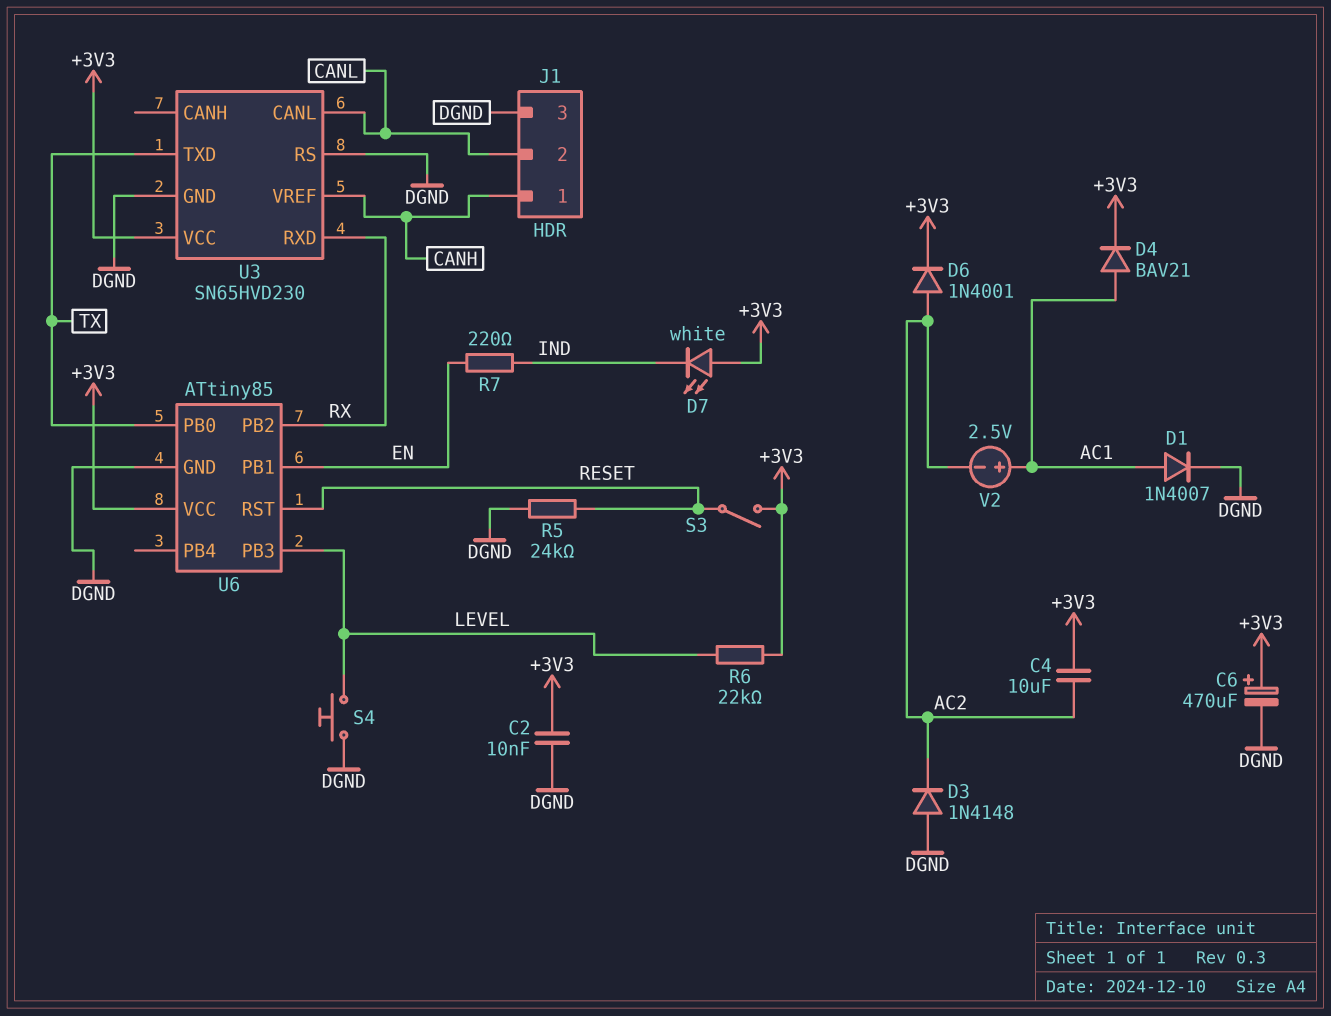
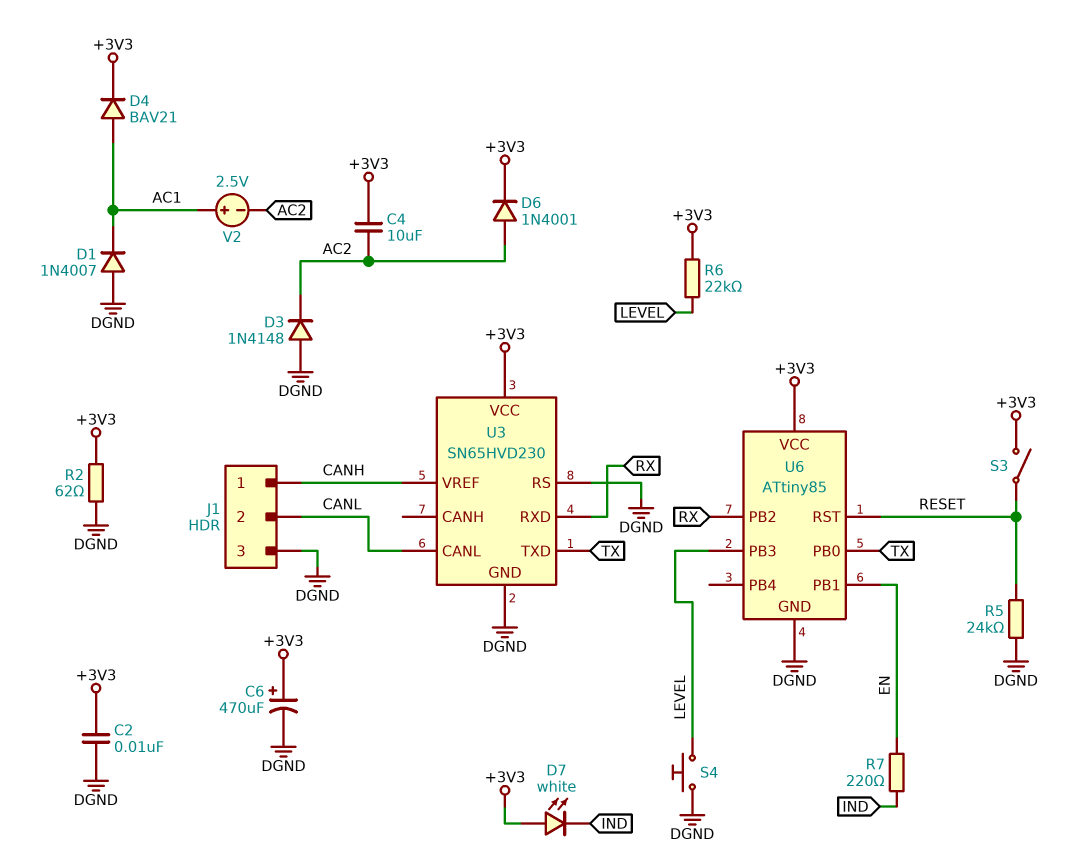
D1: diode 1N4007 (A AC1, K DGND) -> diode 1N4007 (A DGND, K AC1)
R2: none -> 62 (+3V3, DGND)

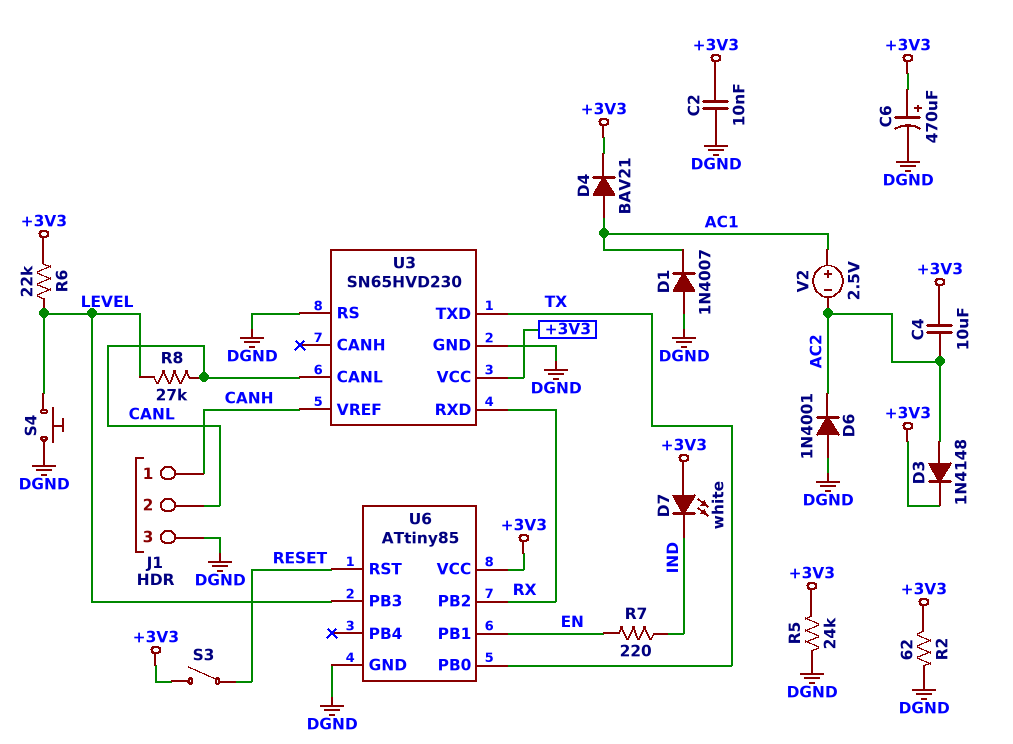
D3: diode 1N4148 (A DGND, K AC2) -> diode 1N4148 (A AC2, K +3V3)
D6: diode 1N4001 (A AC2, K +3V3) -> diode 1N4001 (A DGND, K AC2)
R5: 24k (DGND, RESET) -> 24k (+3V3, DGND)
R8: none -> 27k (CANL, LEVEL)

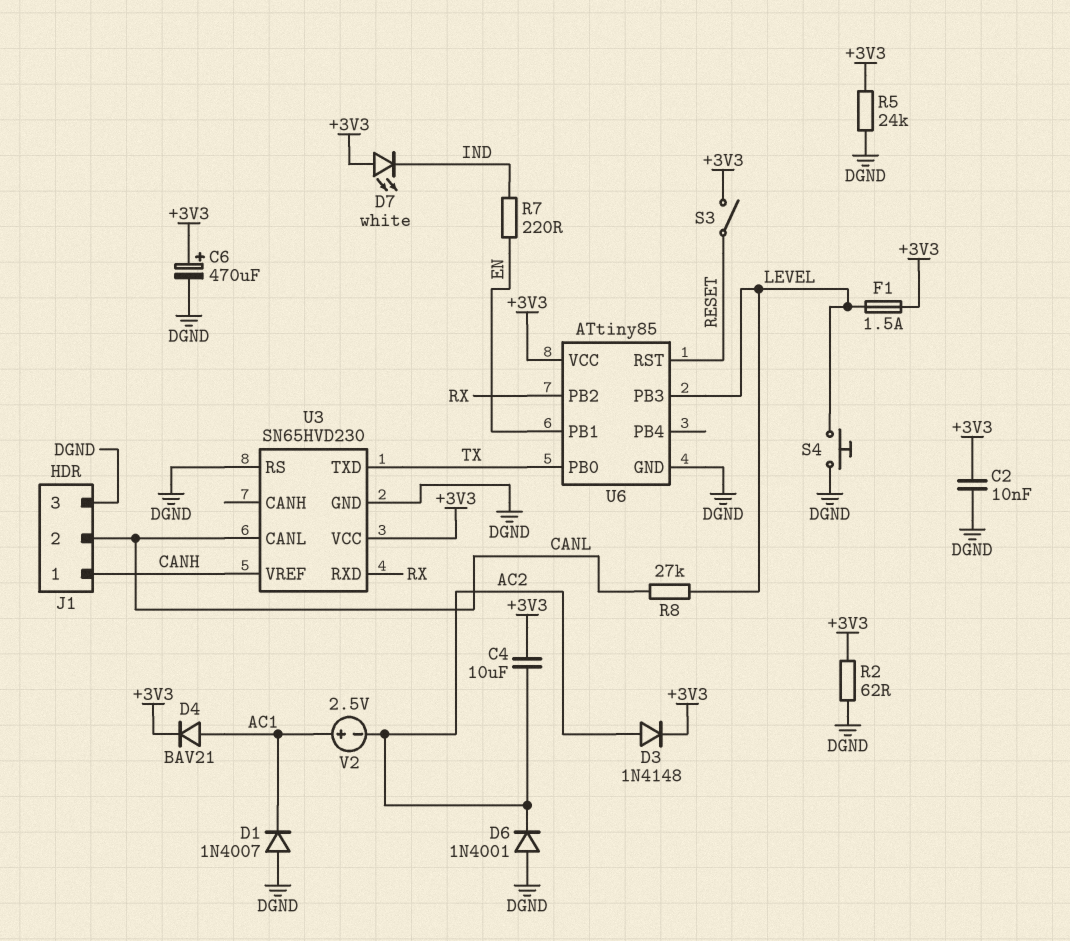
F1: none -> 1.5A (+3V3, LEVEL)
R6: 22k (+3V3, LEVEL) -> none

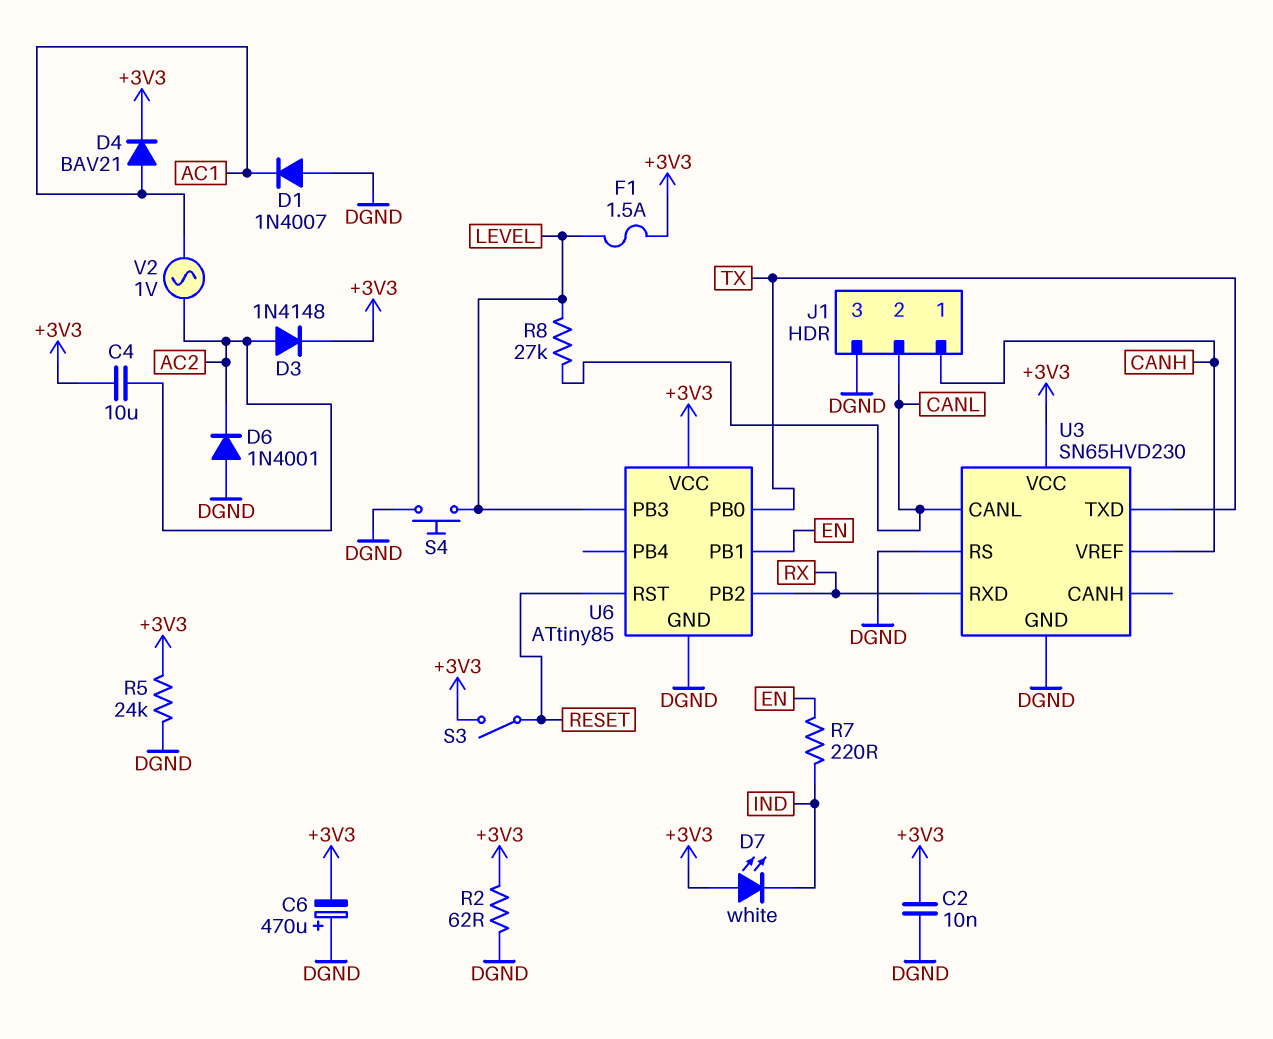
C6: 470uF (plus +3V3, minus DGND) -> 470uF (plus DGND, minus +3V3)
V2: 2.5V (plus AC1, minus AC2) -> AC 1V (AC1, AC2)

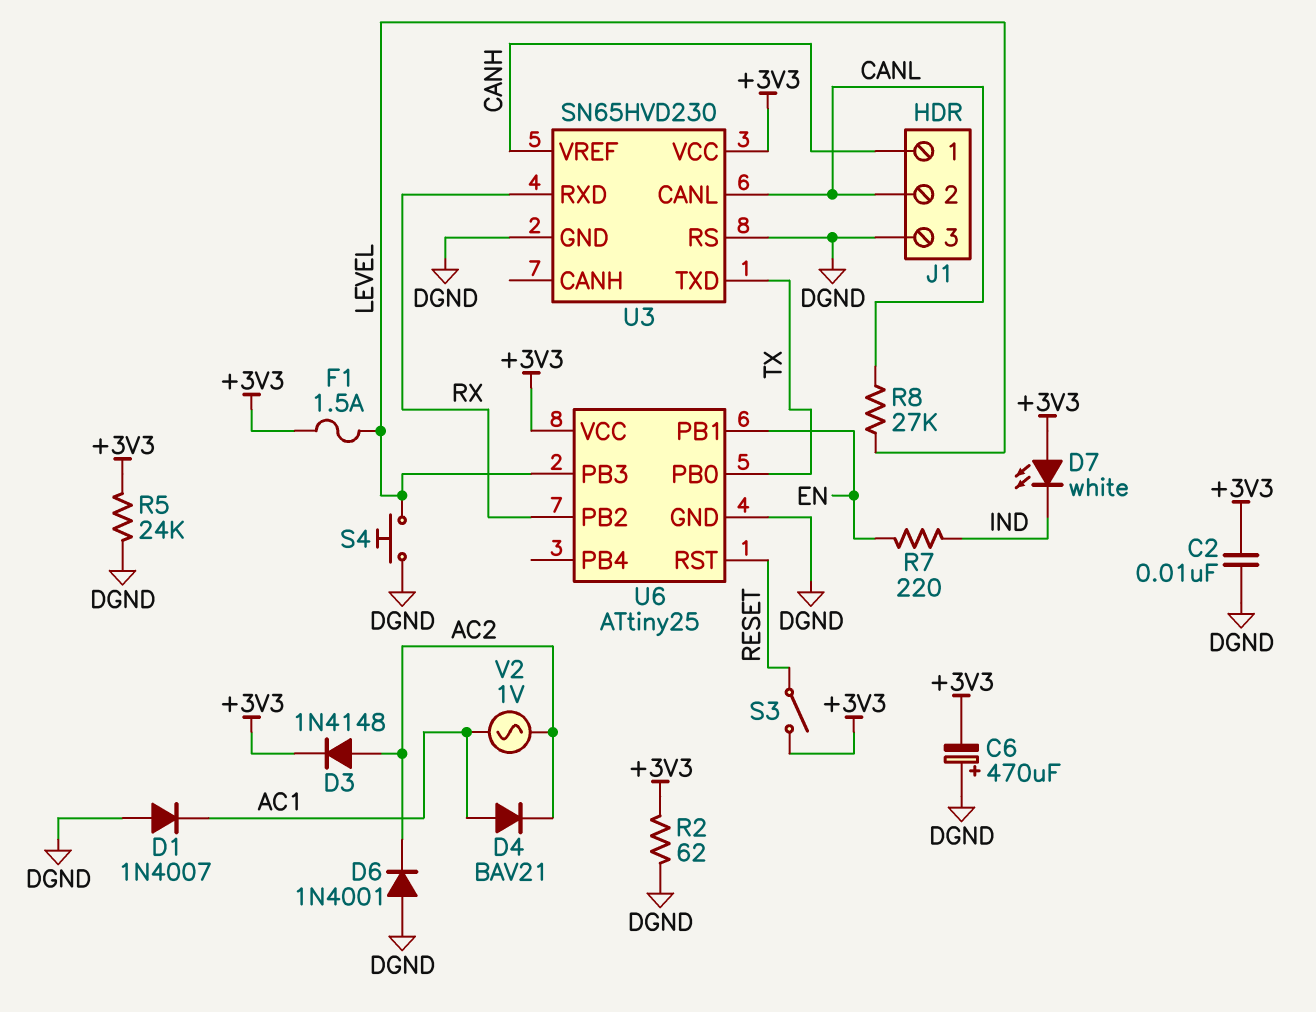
C4: 10uF (+3V3, AC2) -> none
D4: diode BAV21 (A AC1, K +3V3) -> diode BAV21 (A AC1, K AC2)
U6: ATtiny85 -> ATtiny25

